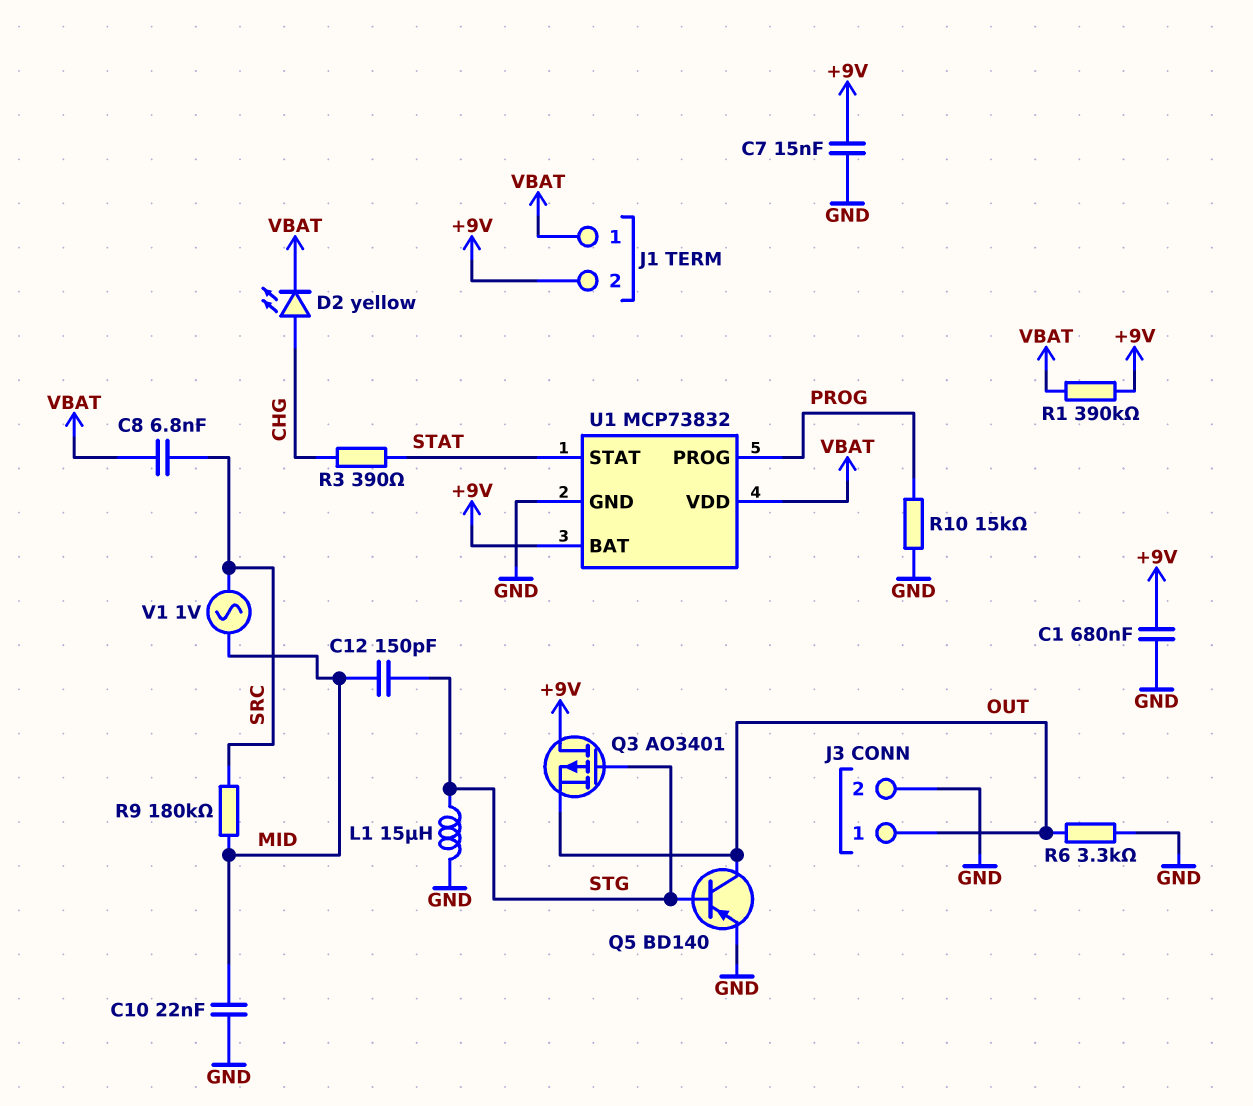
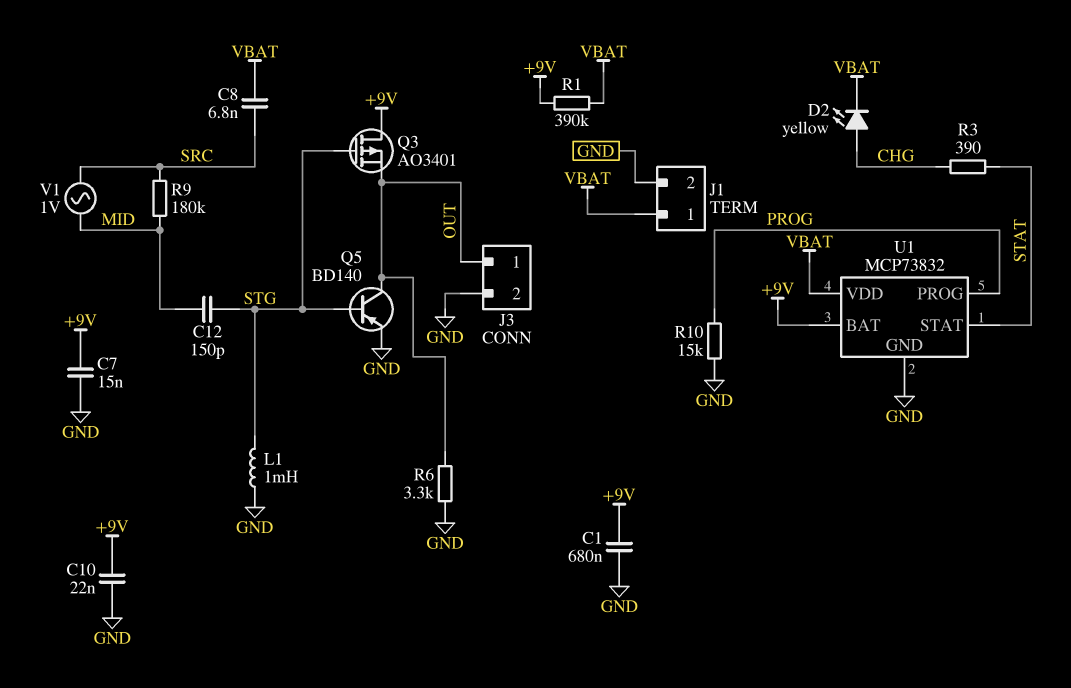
C10: 22nF (GND, MID) -> 22nF (+9V, GND)
J1 pin 2: +9V -> GND
L1: 15uH (GND, STG) -> 1mH (GND, STG)

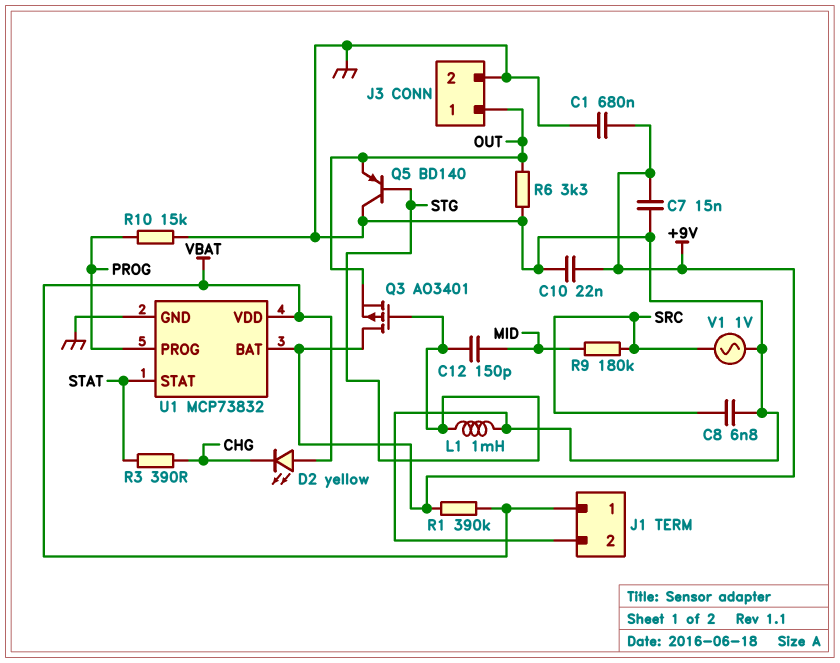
C8: 6.8nF (SRC, VBAT) -> 6.8nF (GND, SRC)
D2: LED yellow (A CHG, K VBAT) -> LED yellow (A VBAT, K CHG)
Q5: PNP BD140 (B STG, C OUT, E GND) -> PNP BD140 (B STG, C GND, E OUT)
V1: AC 1V (MID, SRC) -> AC 1V (GND, SRC)

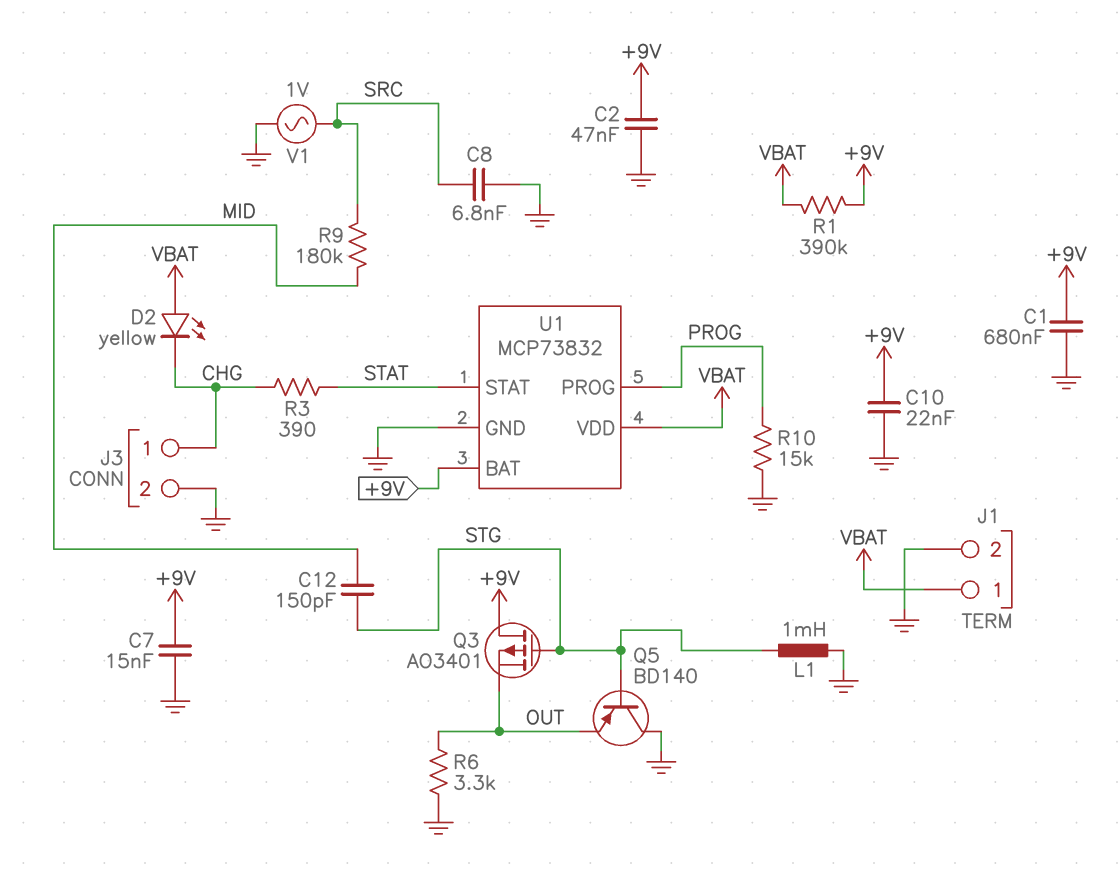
C2: none -> 47nF (+9V, GND)
J3 pin 1: OUT -> CHG

